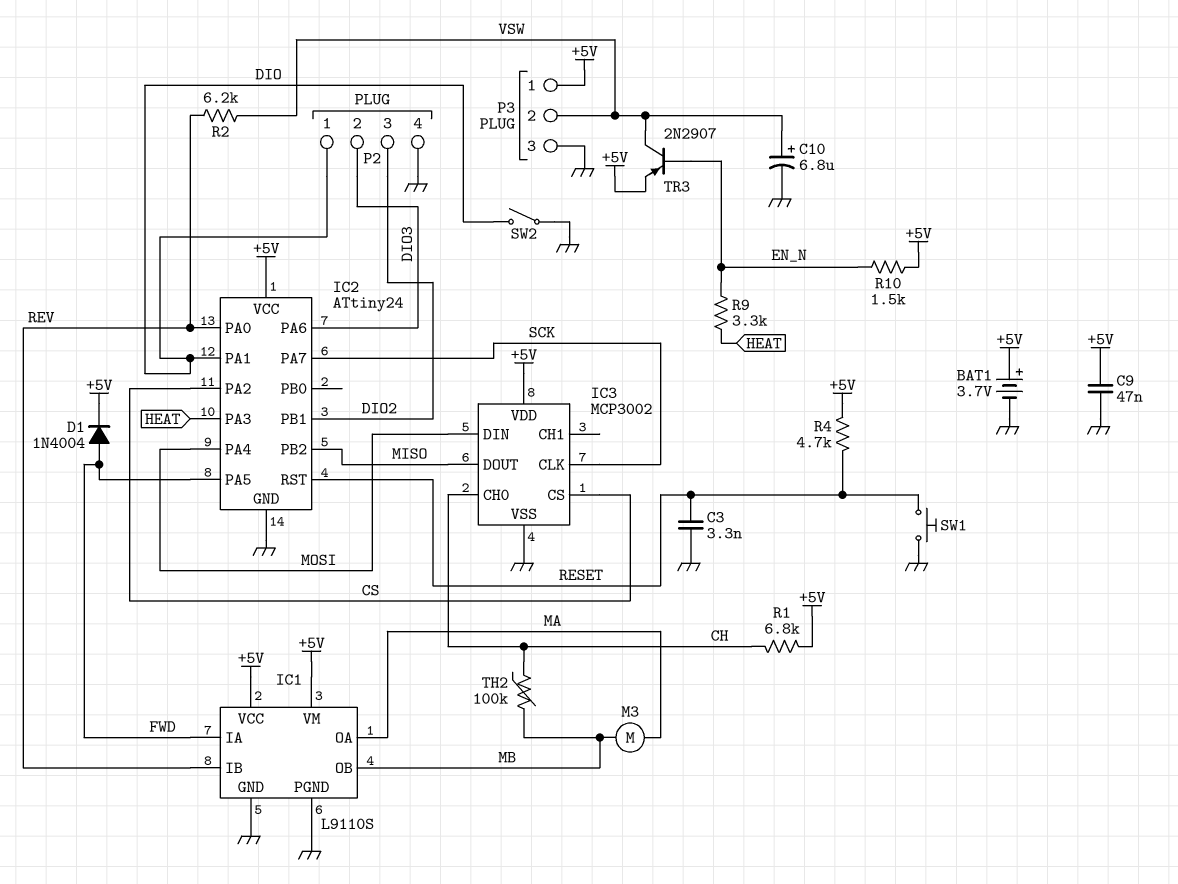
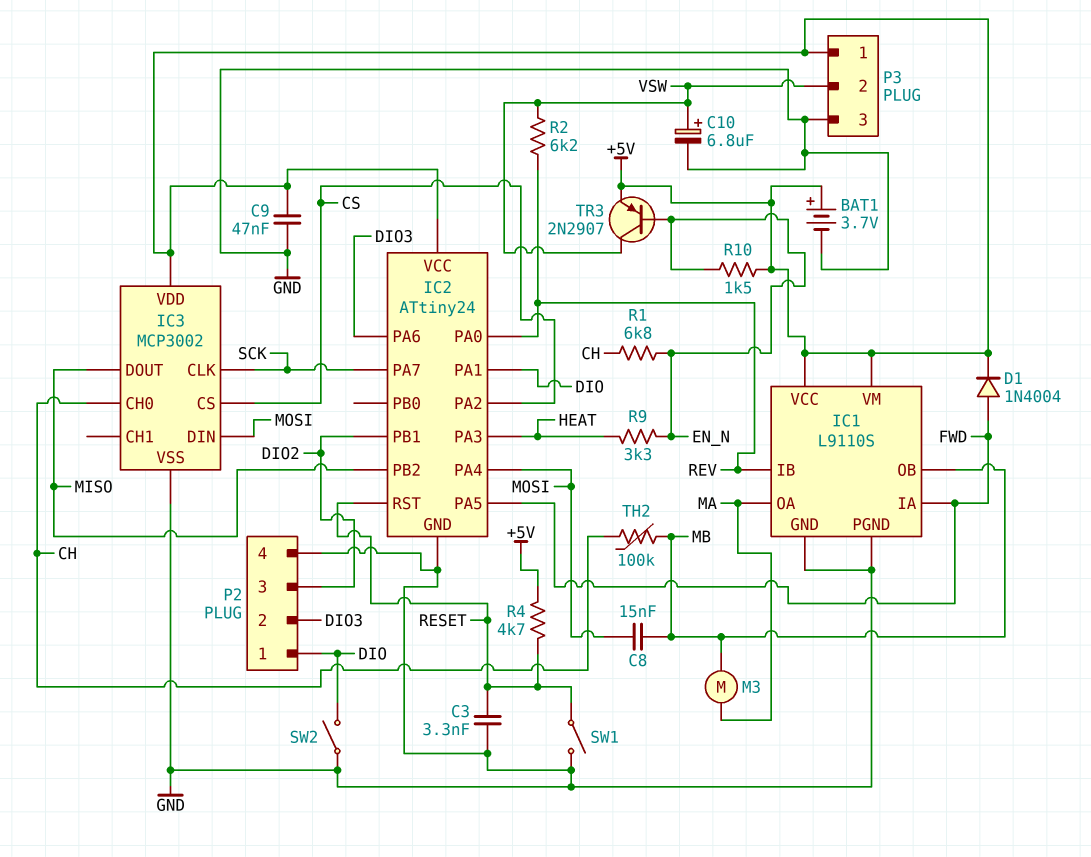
C8: none -> 15nF (MB, MOSI)
R1: 6.8k (+5V, CH) -> 6.8k (CH, EN_N)
SW1: button (GND, RESET) -> switch (GND, RESET)

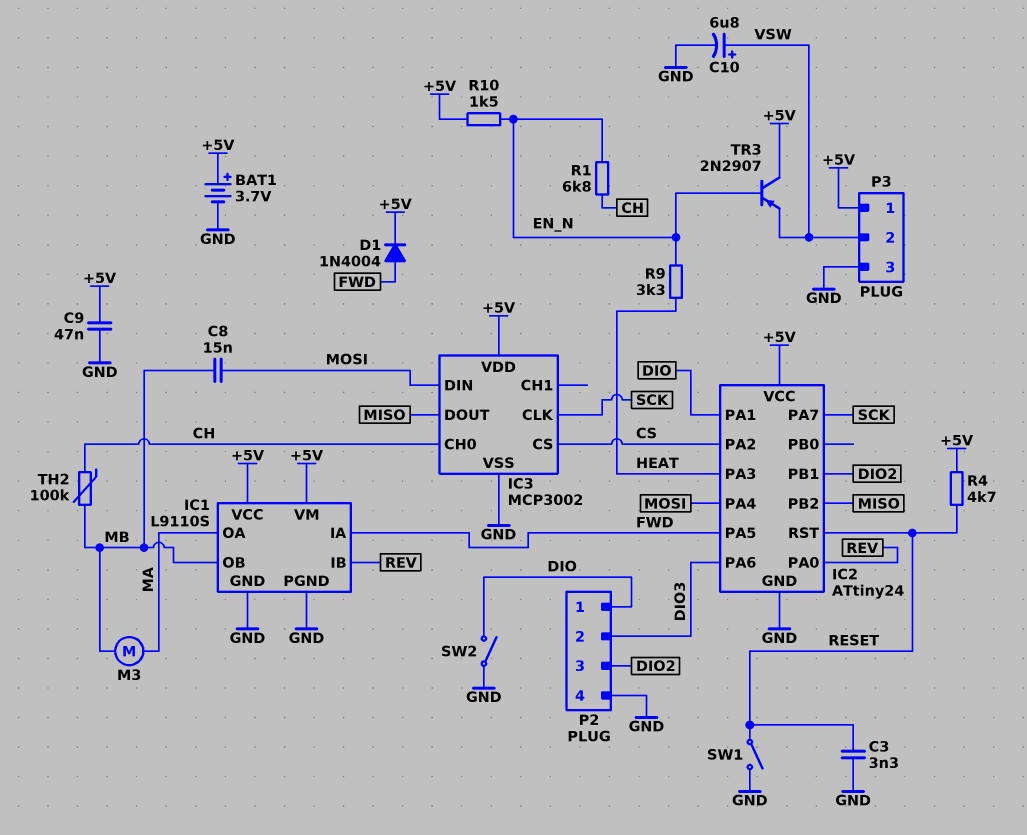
R2: 6.2k (REV, VSW) -> none
TR3: PNP 2N2907 (B EN_N, C VSW, E +5V) -> PNP 2N2907 (B EN_N, C +5V, E VSW)

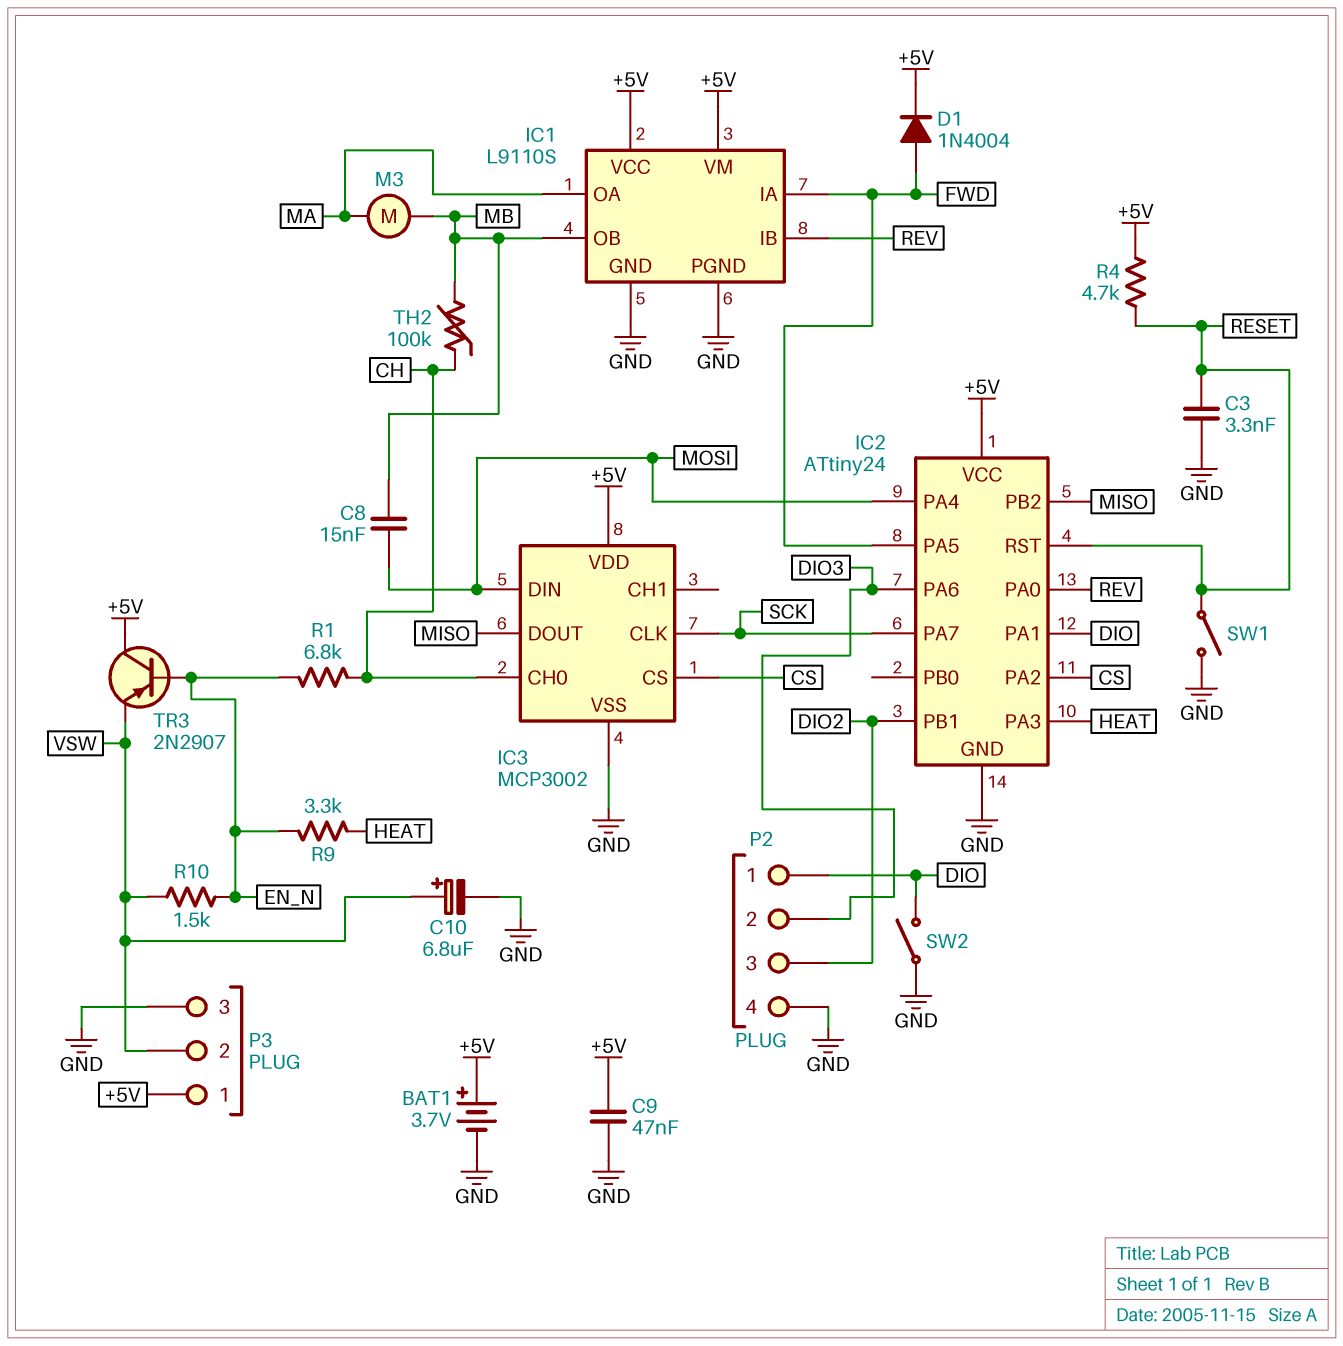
R10: 1.5k (+5V, EN_N) -> 1.5k (EN_N, VSW)

